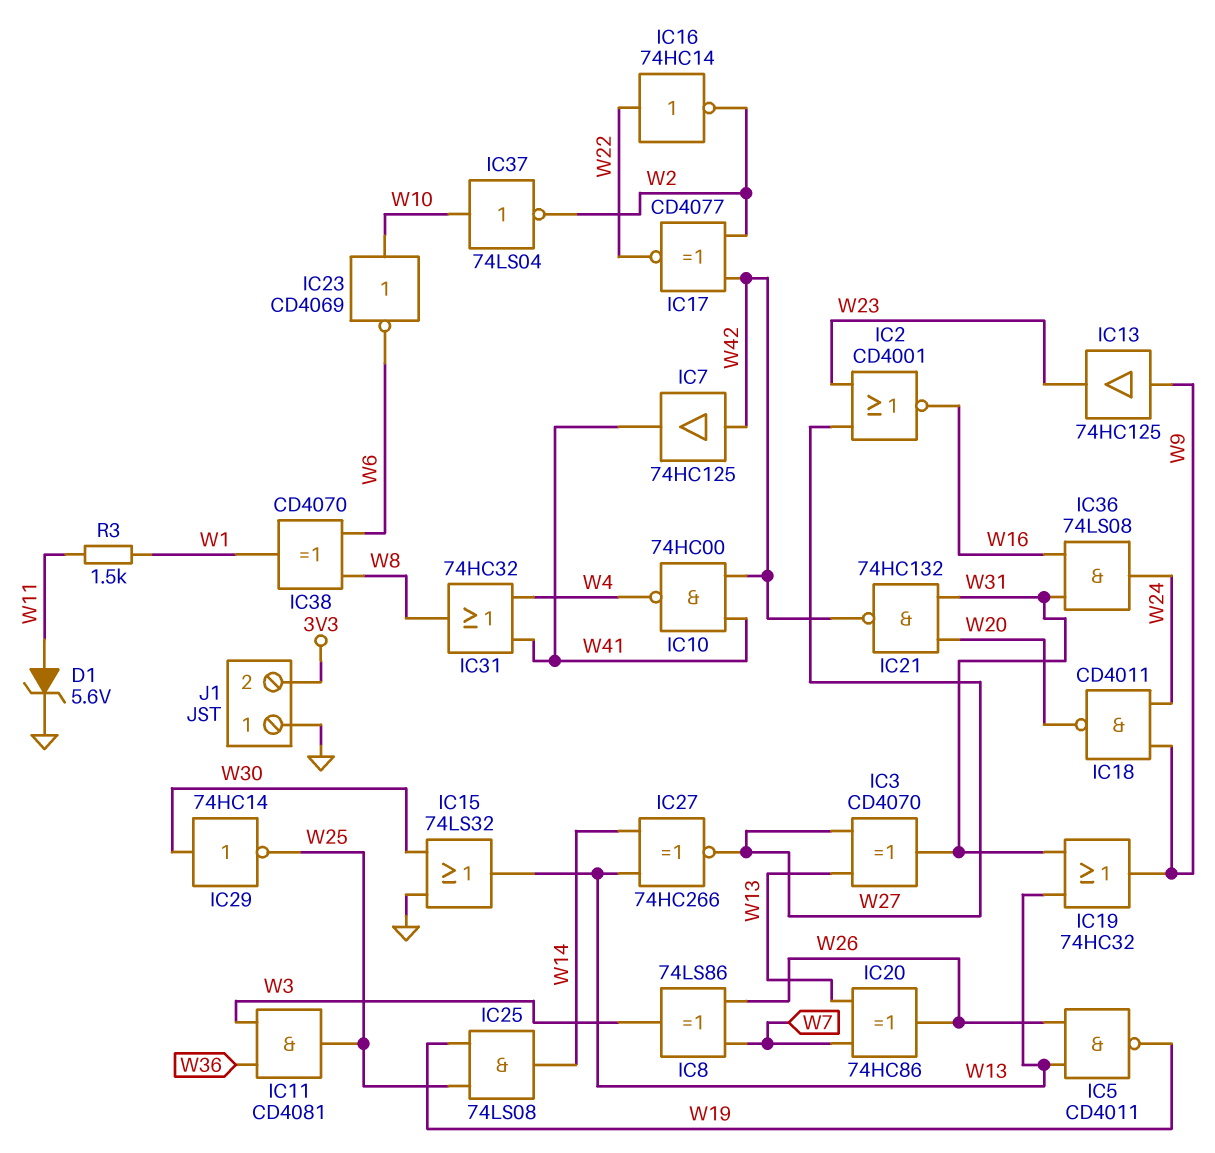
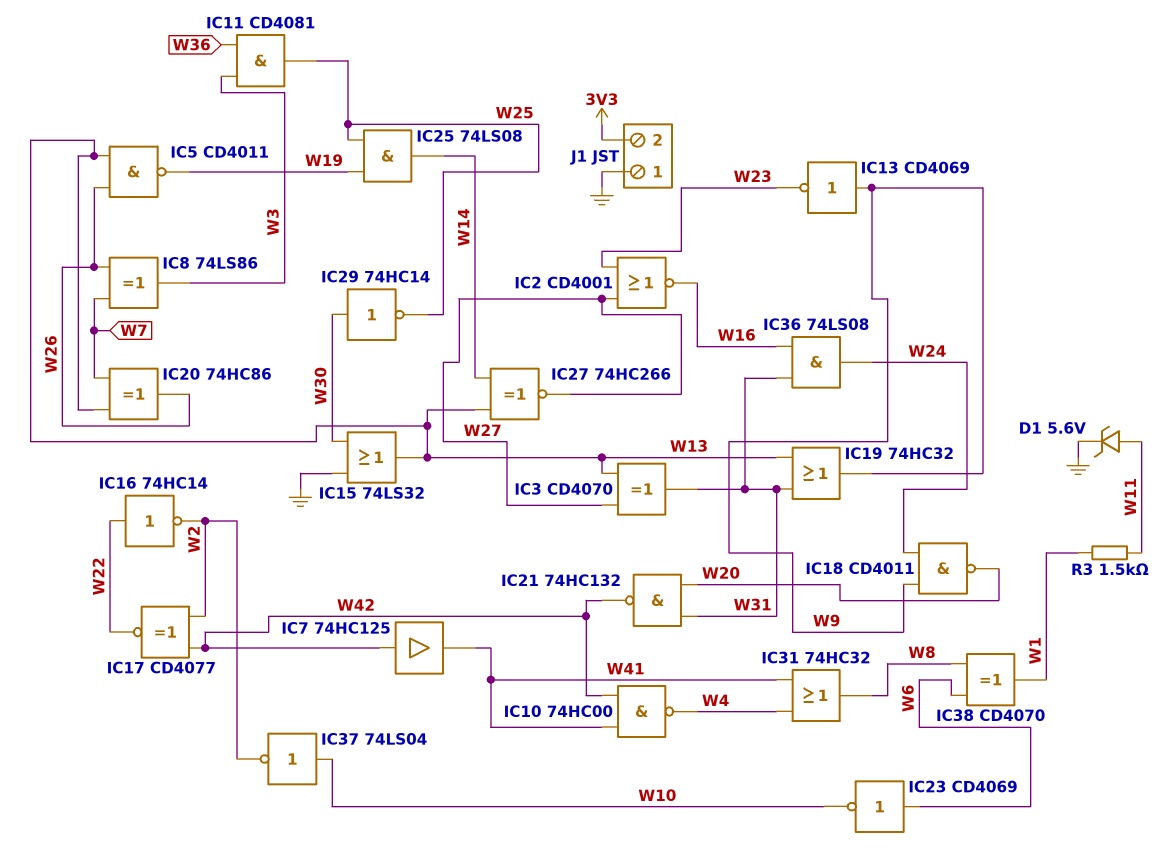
IC13: buffer 74HC125 (in W9, out W23) -> NOT CD4069 (in W9, out W23)
IC23: NOT CD4069 (in W10, out W6) -> NOT CD4069 (in W6, out W10)

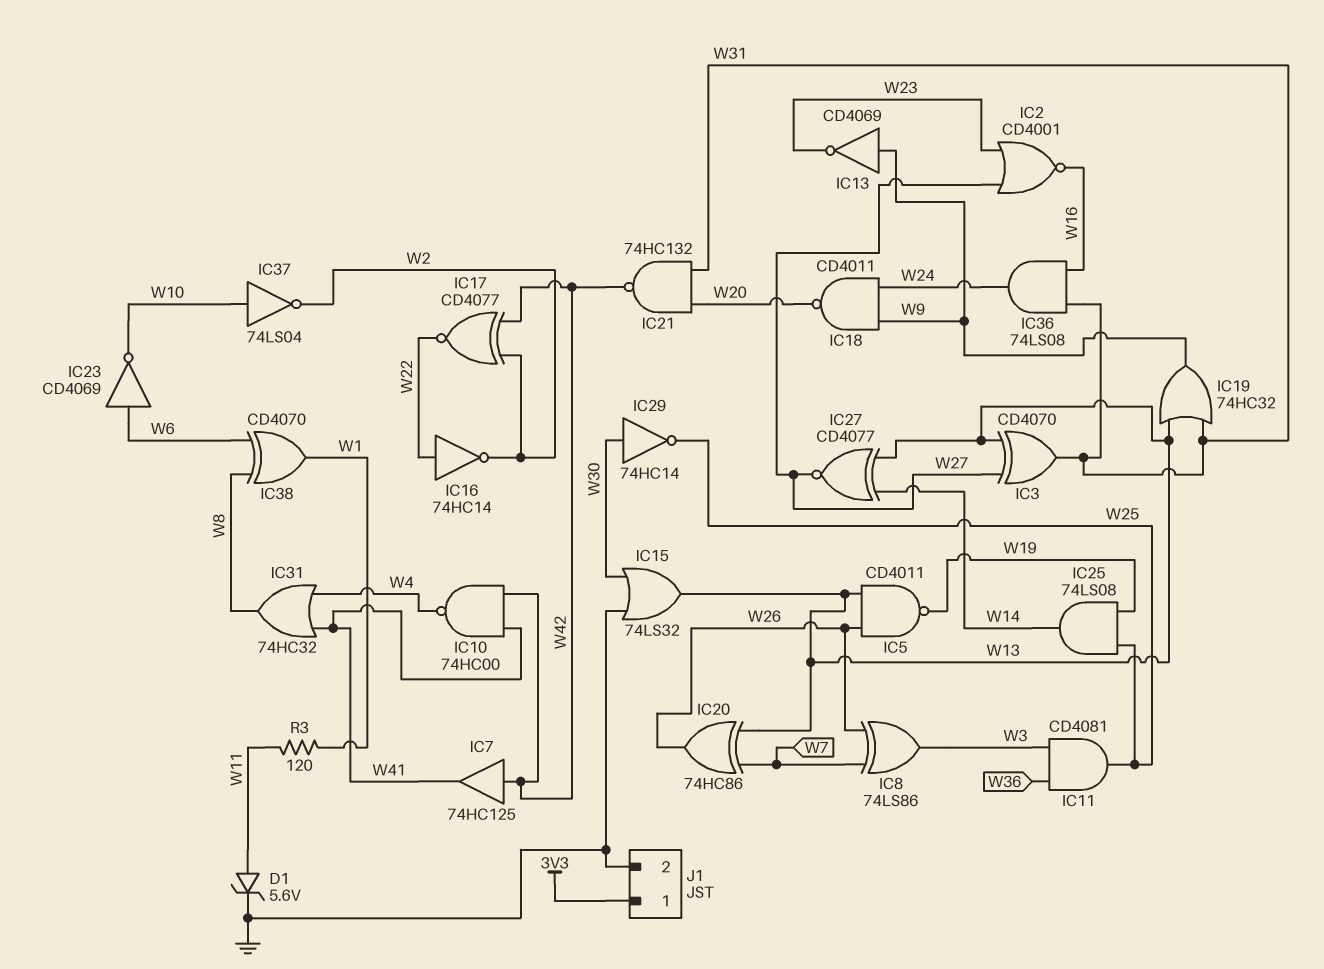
IC27: XNOR 74HC266 (in W13, in W14, out W27) -> XNOR CD4077 (in W13, in W14, out W27)
J1 pin 1: GND -> 3V3
J1 pin 2: 3V3 -> GND
R3: 1.5k (W1, W11) -> 120 (W1, W11)

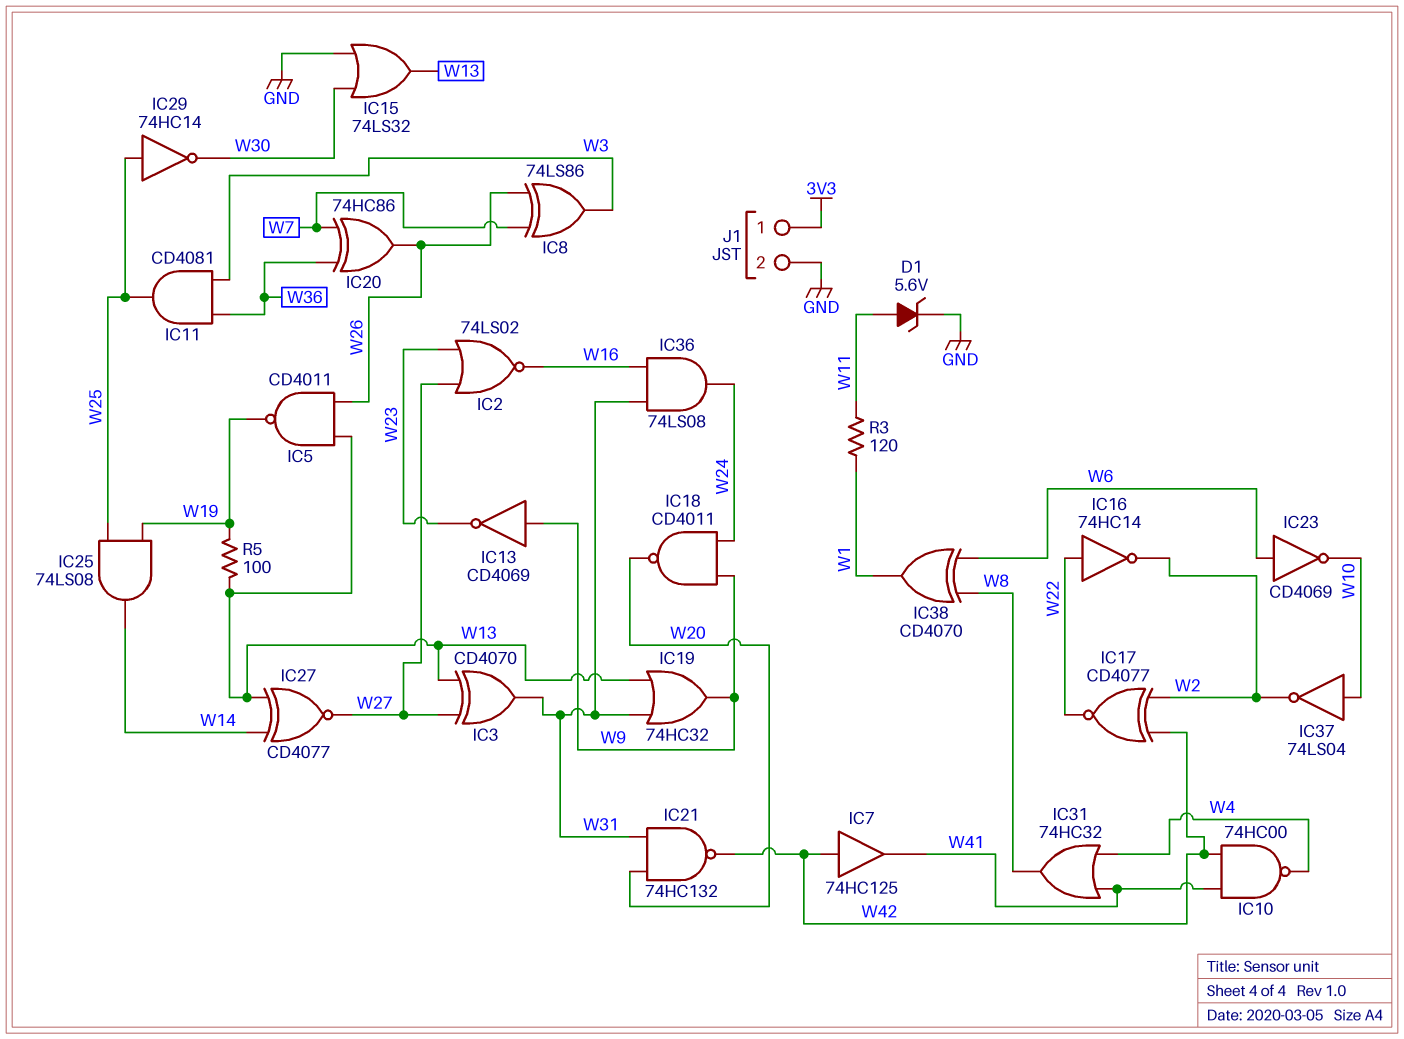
IC2: NOR CD4001 (in W23, in W27, out W16) -> NOR 74LS02 (in W23, in W27, out W16)
IC20: XOR 74HC86 (in W7, in W13, out W26) -> XOR 74HC86 (in W7, in W36, out W26)
IC29: NOT 74HC14 (in W30, out W25) -> NOT 74HC14 (in W25, out W30)
R5: none -> 100 (W13, W19)

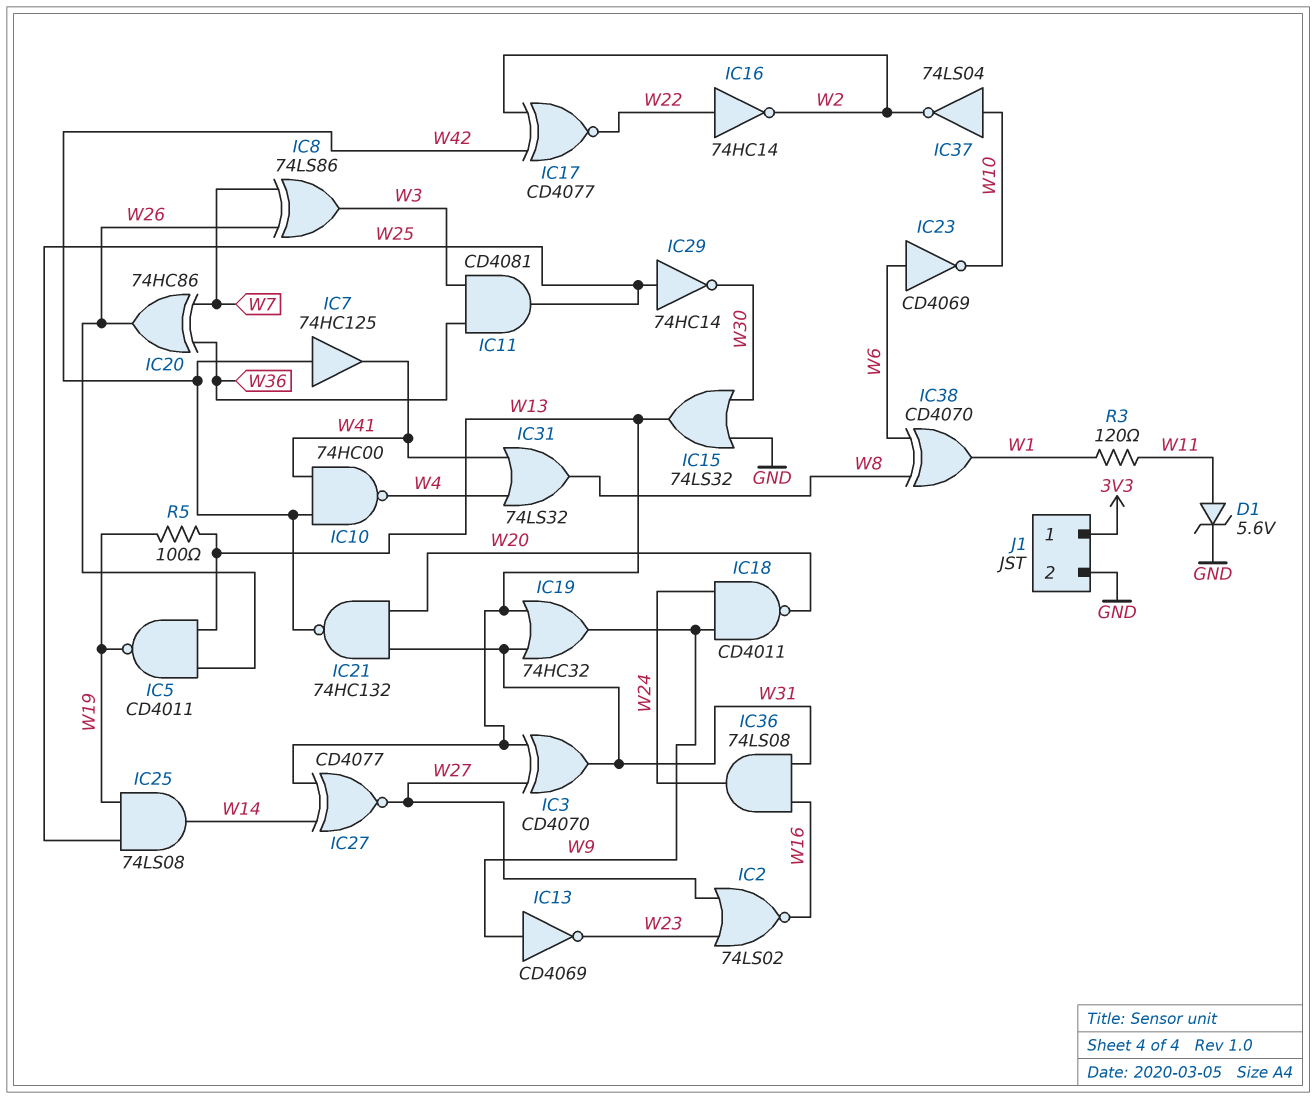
IC31: OR 74HC32 (in W4, in W41, out W8) -> OR 74LS32 (in W4, in W41, out W8)

